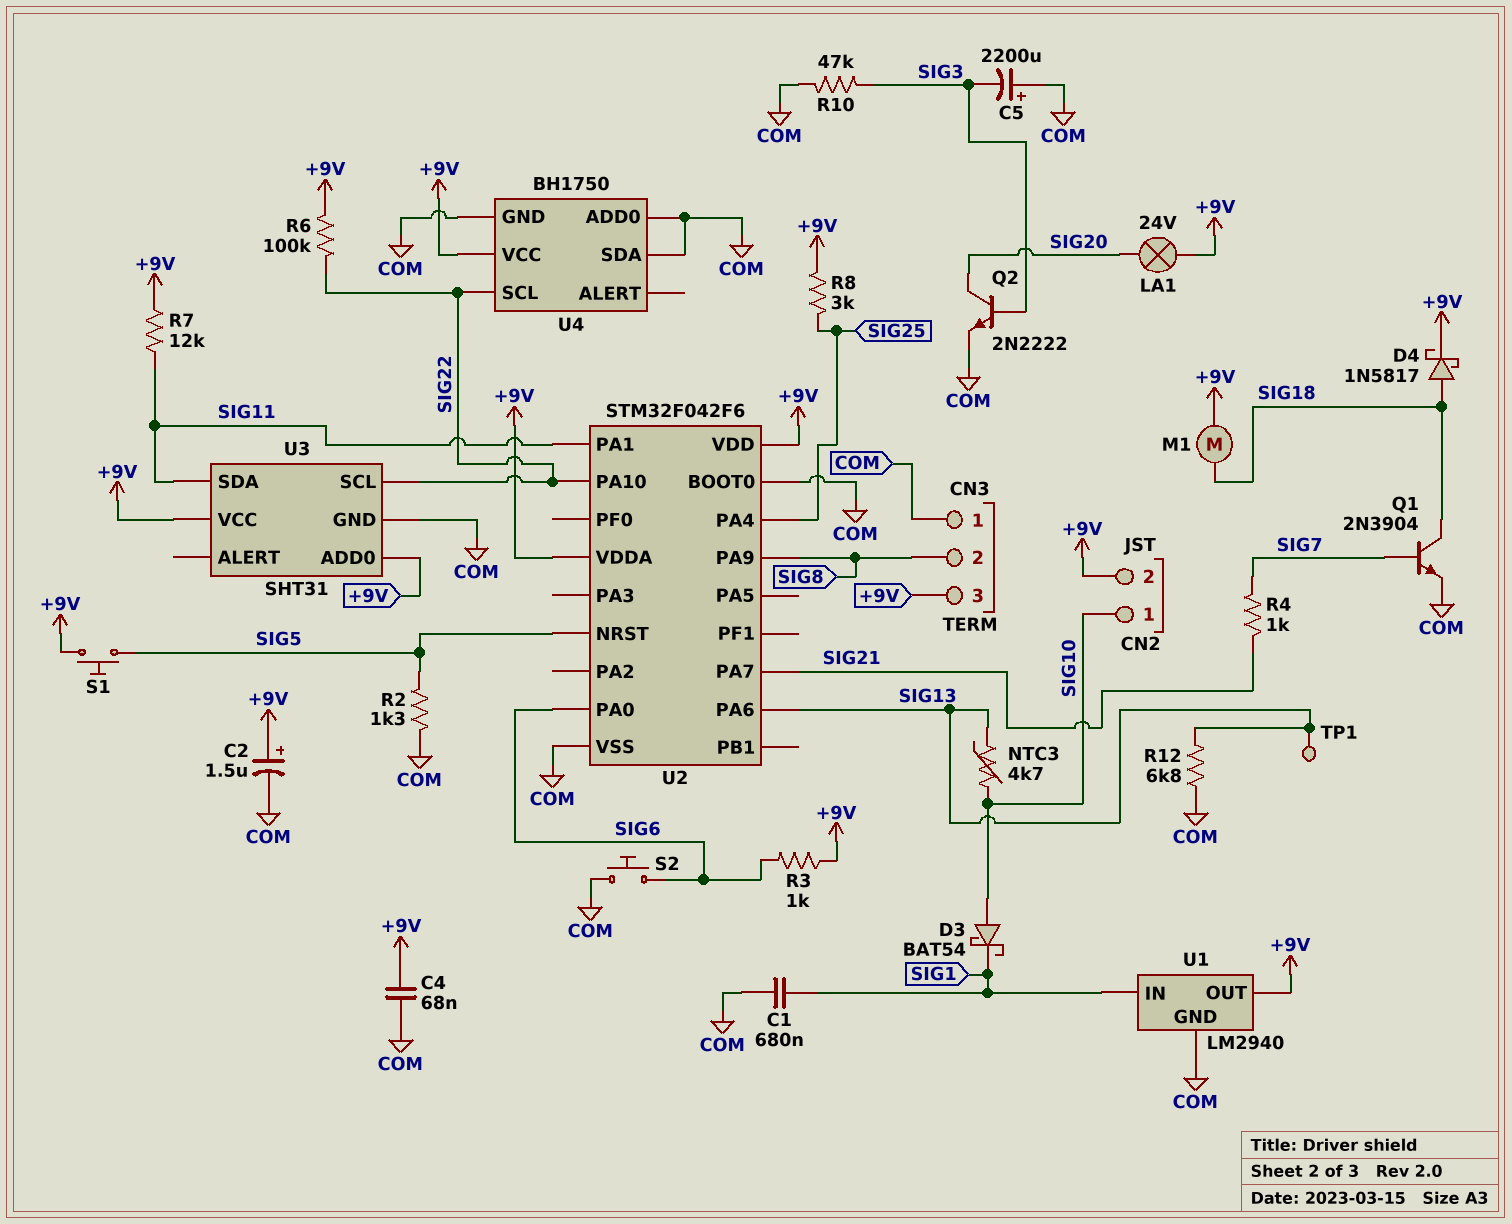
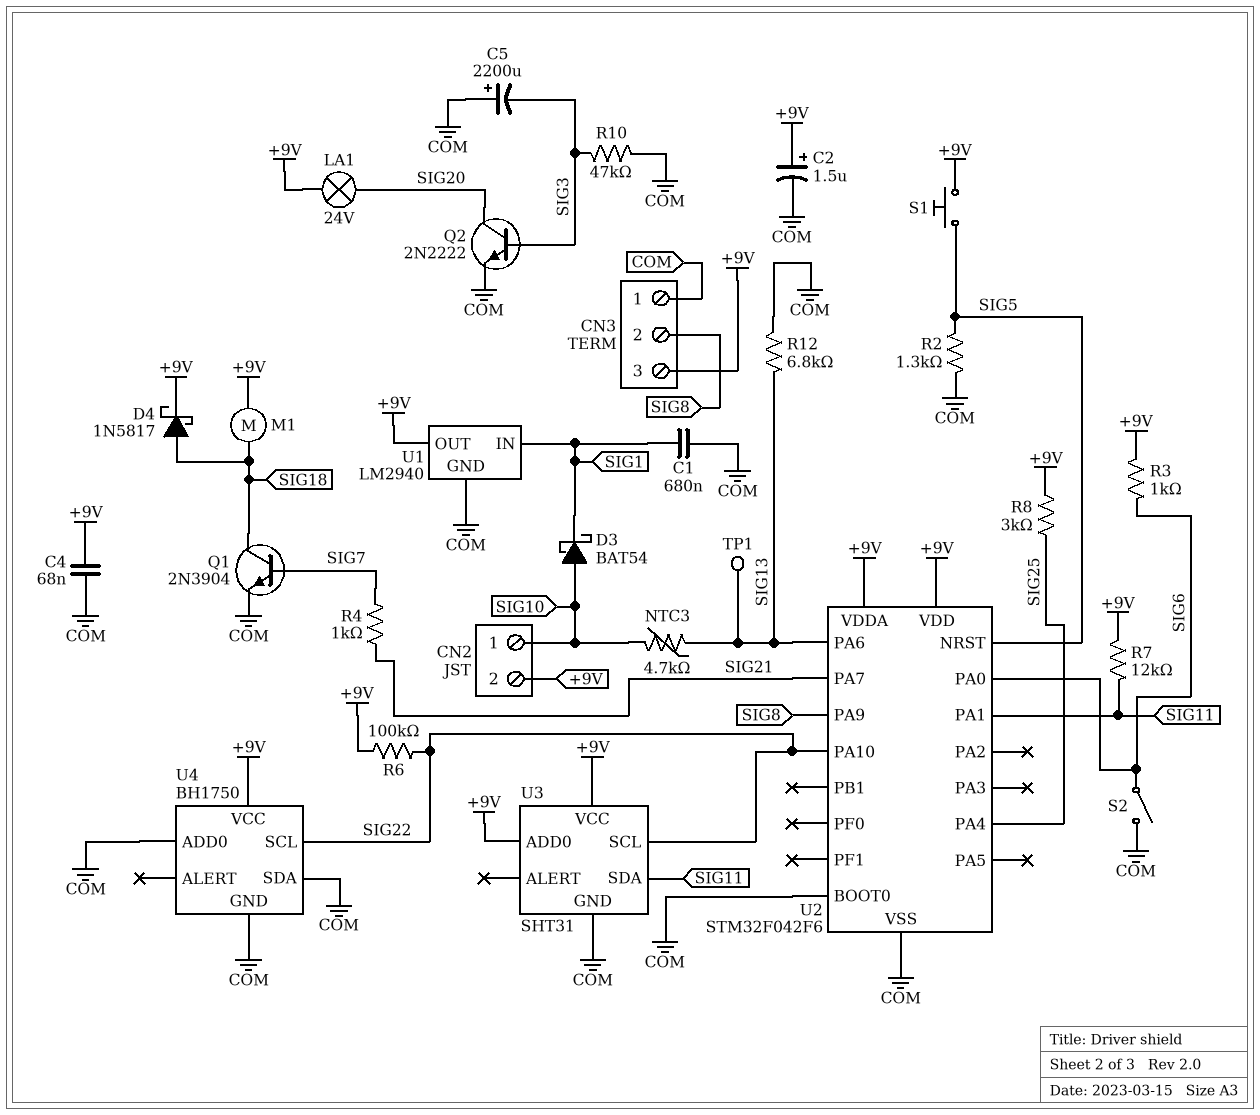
S2: button (COM, SIG6) -> switch (COM, SIG6)

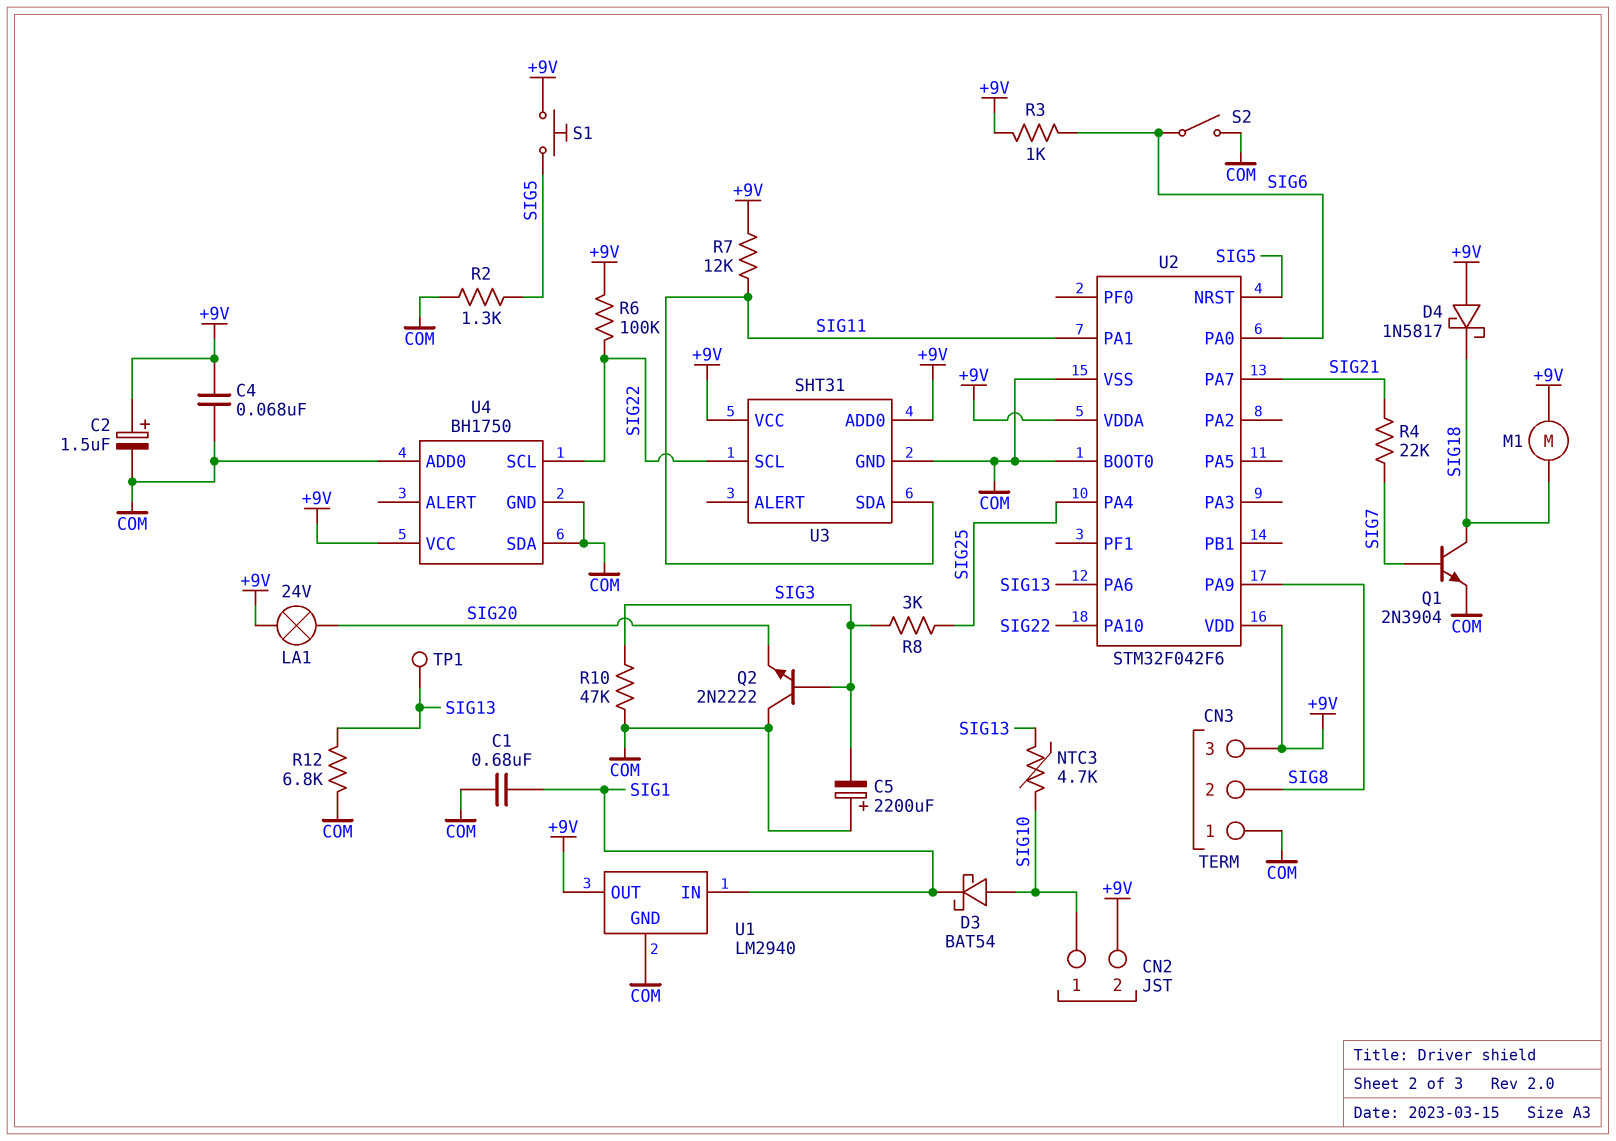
D4: schottky 1N5817 (A SIG18, K +9V) -> schottky 1N5817 (A +9V, K SIG18)
Q2: NPN 2N2222 (B SIG3, C SIG20, E COM) -> NPN 2N2222 (B SIG3, C COM, E SIG20)
R4: 1k (SIG7, SIG21) -> 22k (SIG7, SIG21)
R8: 3k (+9V, SIG25) -> 3k (SIG3, SIG25)

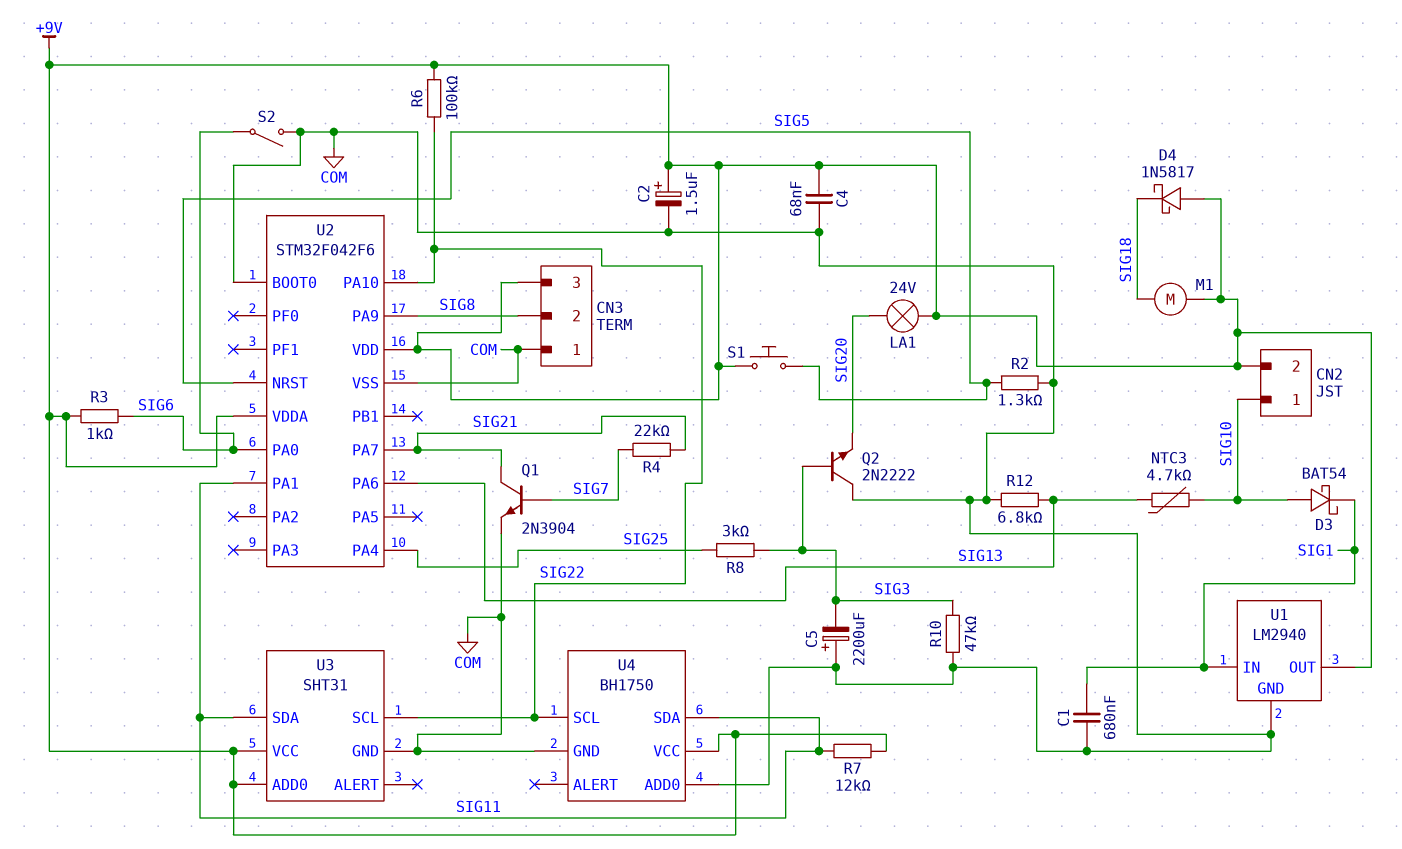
Q1: NPN 2N3904 (B SIG7, C SIG18, E COM) -> NPN 2N3904 (B SIG7, C SIG21, E COM)
TP1: test point (SIG13) -> none
U4 pin SDA: COM -> SIG11

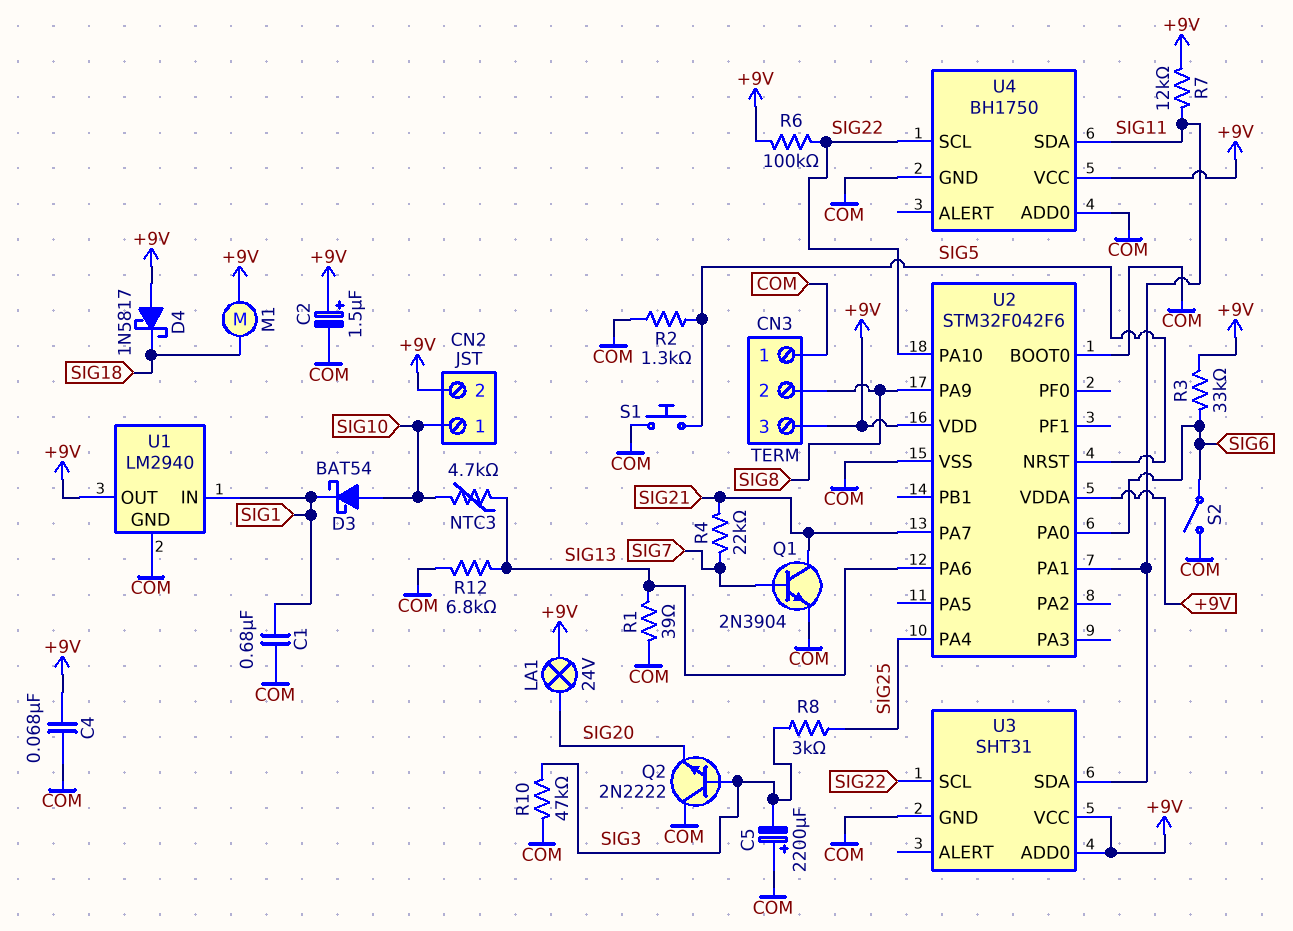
R1: none -> 39 (COM, SIG13)
R3: 1k (+9V, SIG6) -> 33k (+9V, SIG6)
S1: button (+9V, SIG5) -> button (COM, SIG5)

